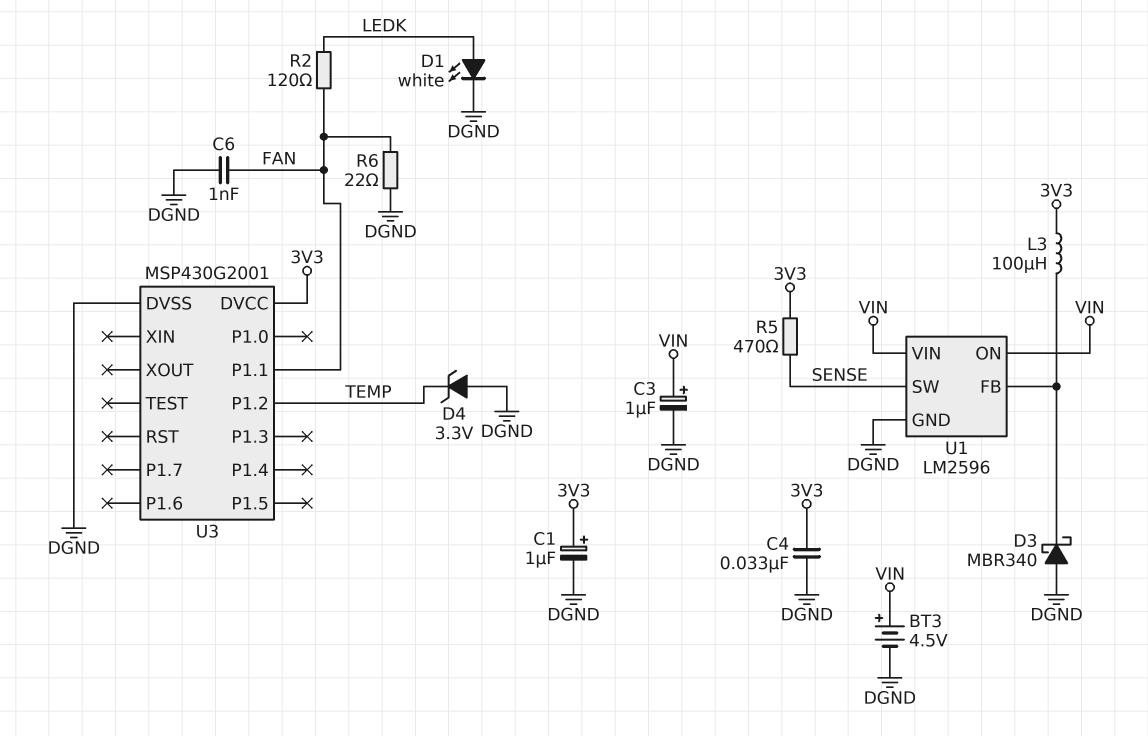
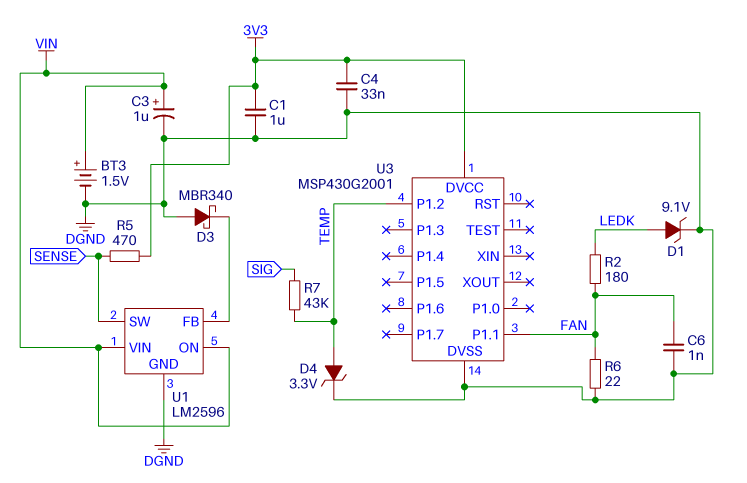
BT3: 4.5V (plus VIN, minus DGND) -> 1.5V (plus VIN, minus DGND)
C1: 1uF (plus 3V3, minus DGND) -> 1uF (3V3, DGND)
D1: LED white (A LEDK, K DGND) -> zener 9.1V (A LEDK, K DGND)
D4: zener 3.3V (A DGND, K TEMP) -> zener 3.3V (A TEMP, K DGND)
L3: 100uH (3V3, U1/FB) -> none
R2: 120 (FAN, LEDK) -> 180 (FAN, LEDK)
R7: none -> 43k (SIG, TEMP)

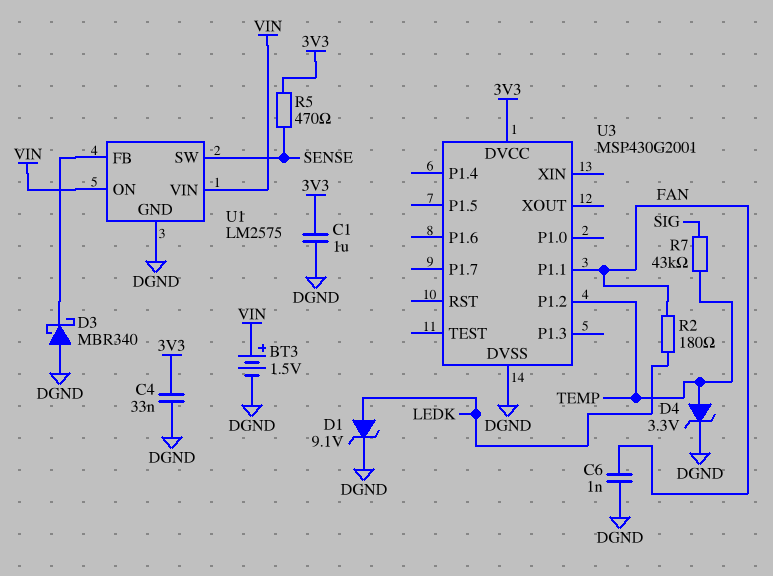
C3: 1uF (plus VIN, minus DGND) -> none
R6: 22 (DGND, FAN) -> none
U1: LM2596 -> LM2575

